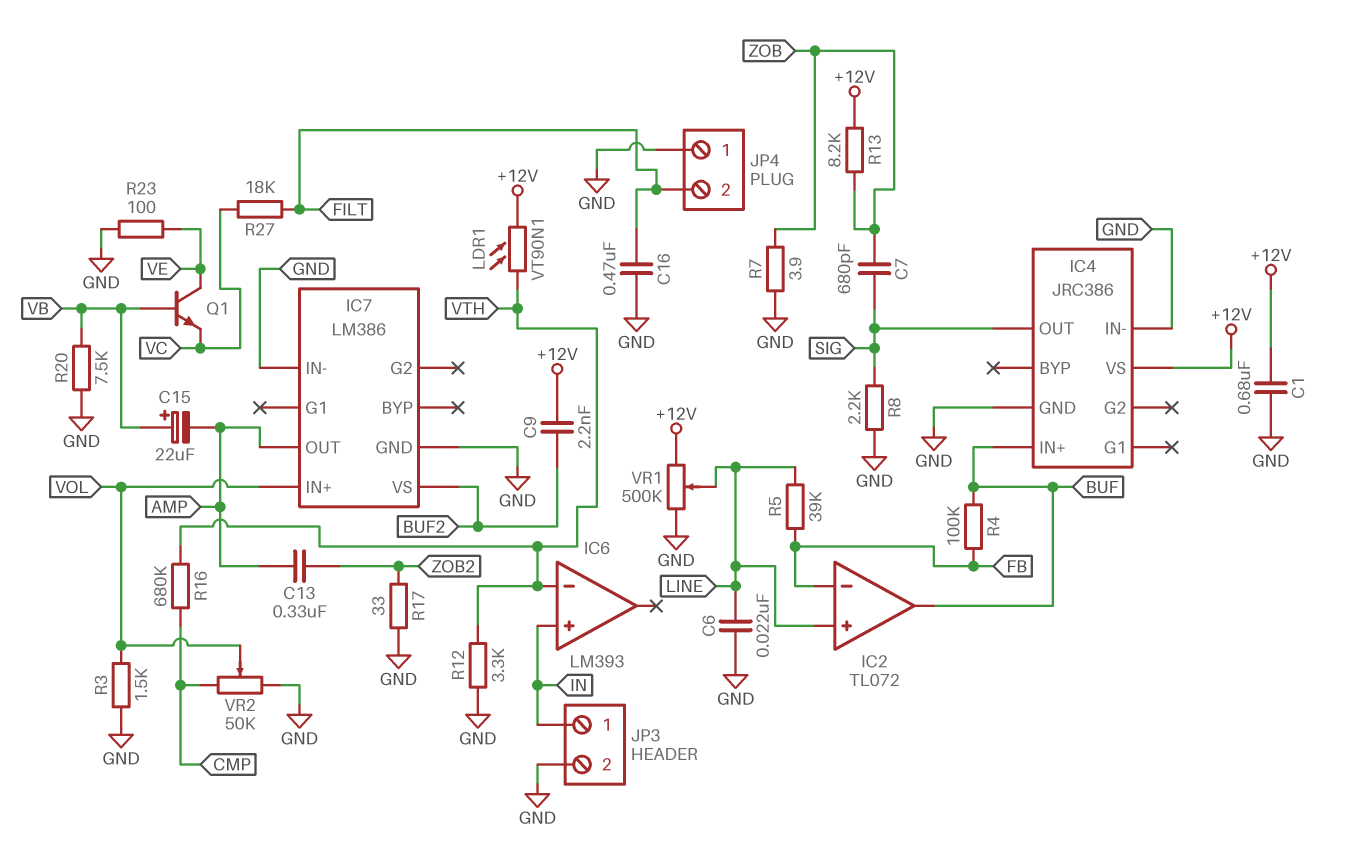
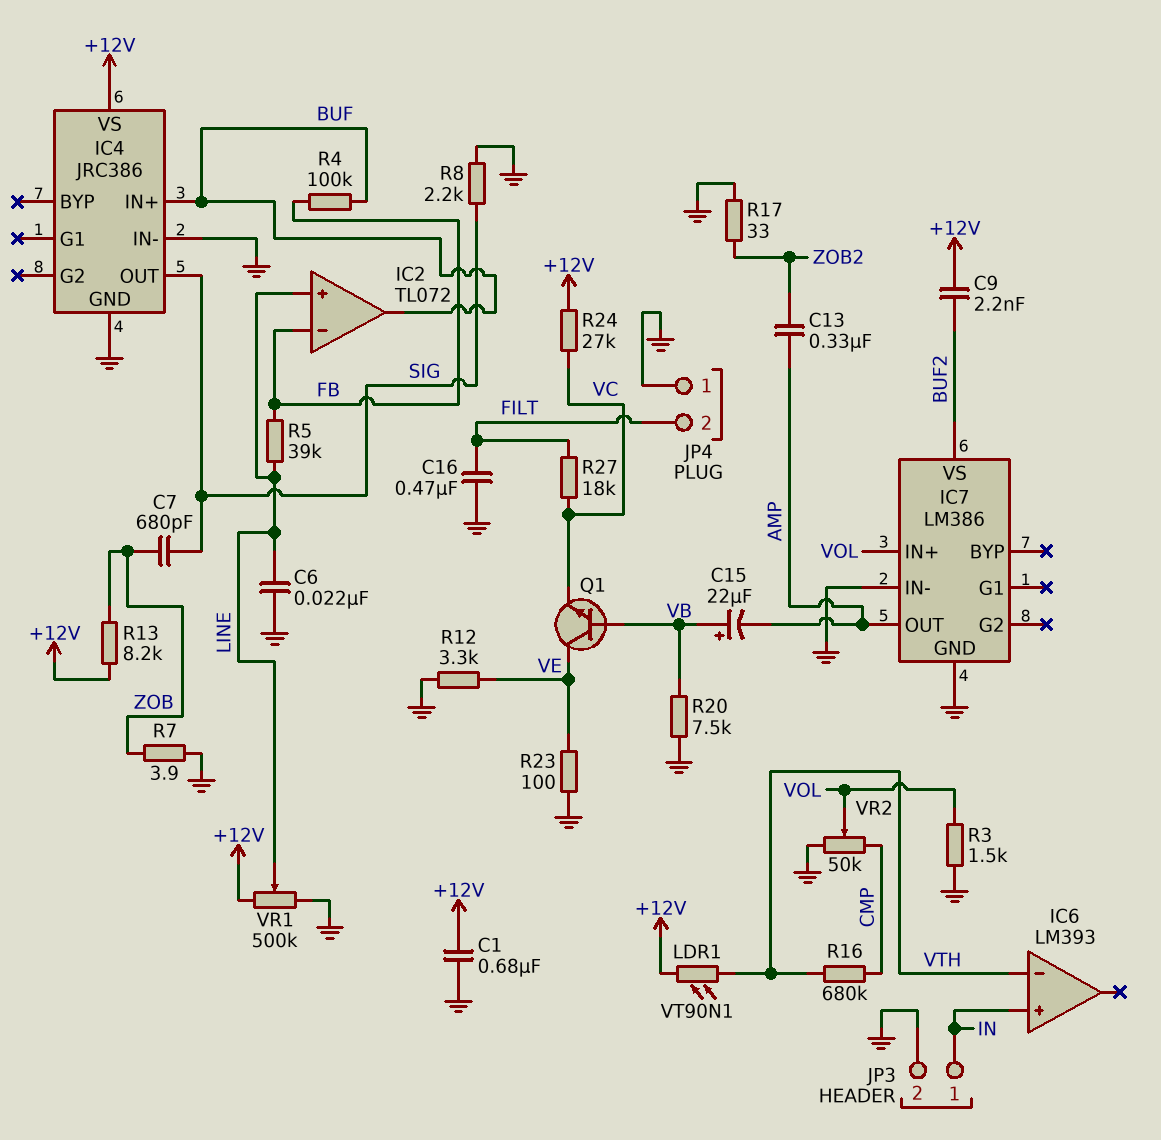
R12: 3.3k (GND, VTH) -> 3.3k (GND, VE)
R24: none -> 27k (+12V, VC)

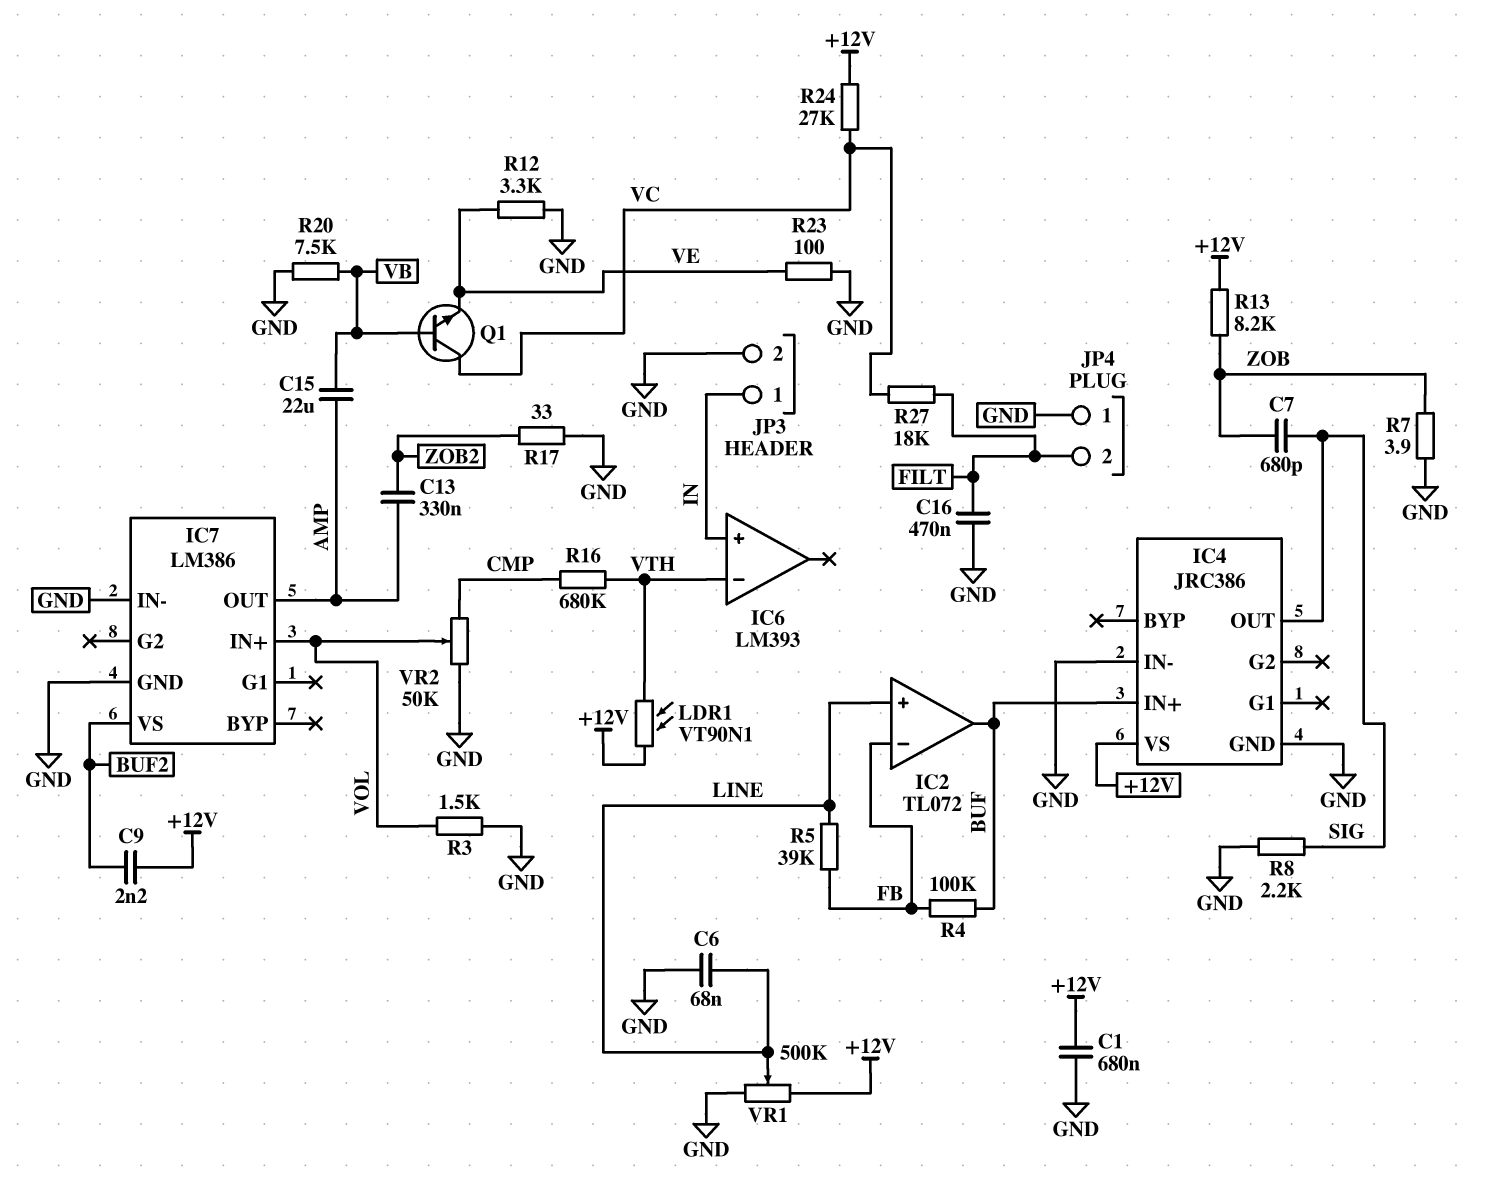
C6: 22nF (GND, LINE) -> 68nF (GND, LINE)
C15: 22uF (plus VB, minus AMP) -> 22uF (AMP, VB)
Q1: NPN (B VB, C VE, E VC) -> NPN (B VB, C VC, E VE)

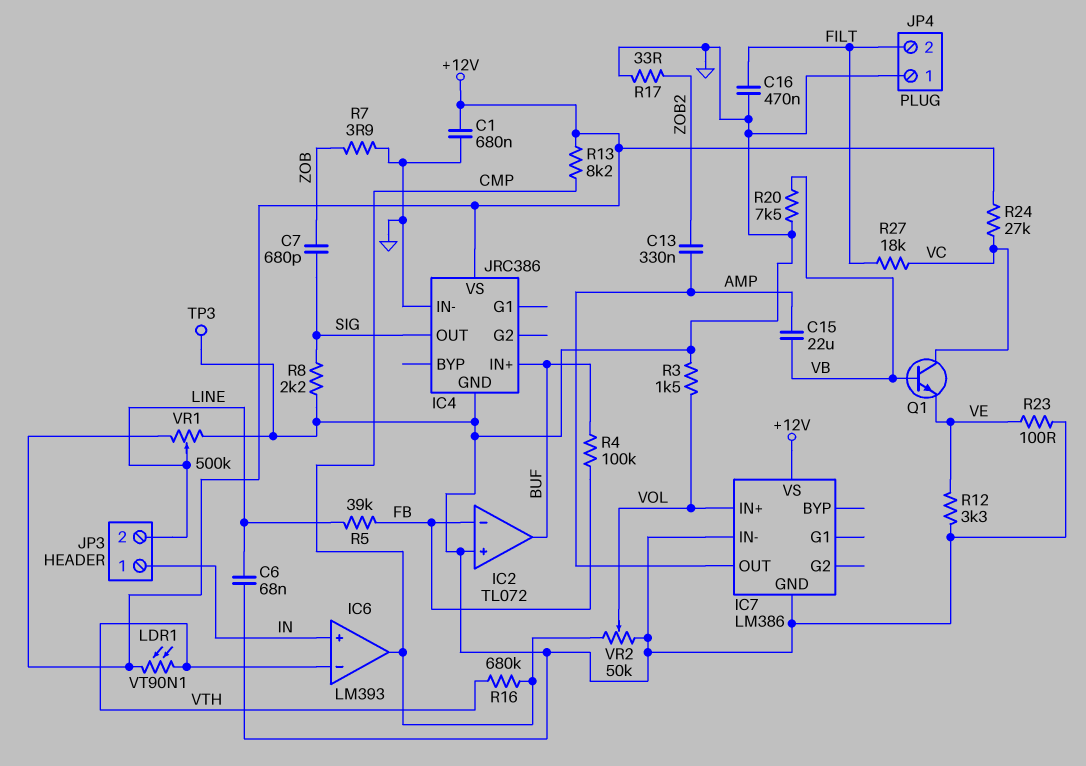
C9: 2.2nF (+12V, BUF2) -> none
IC2 pin in+: LINE -> GND
IC6 pin out: none -> CMP
IC7 pin VS: BUF2 -> +12V
JP3 pin 2: GND -> LINE
R13: 8.2k (+12V, ZOB) -> 8.2k (+12V, CMP)
TP3: none -> test point (GND)

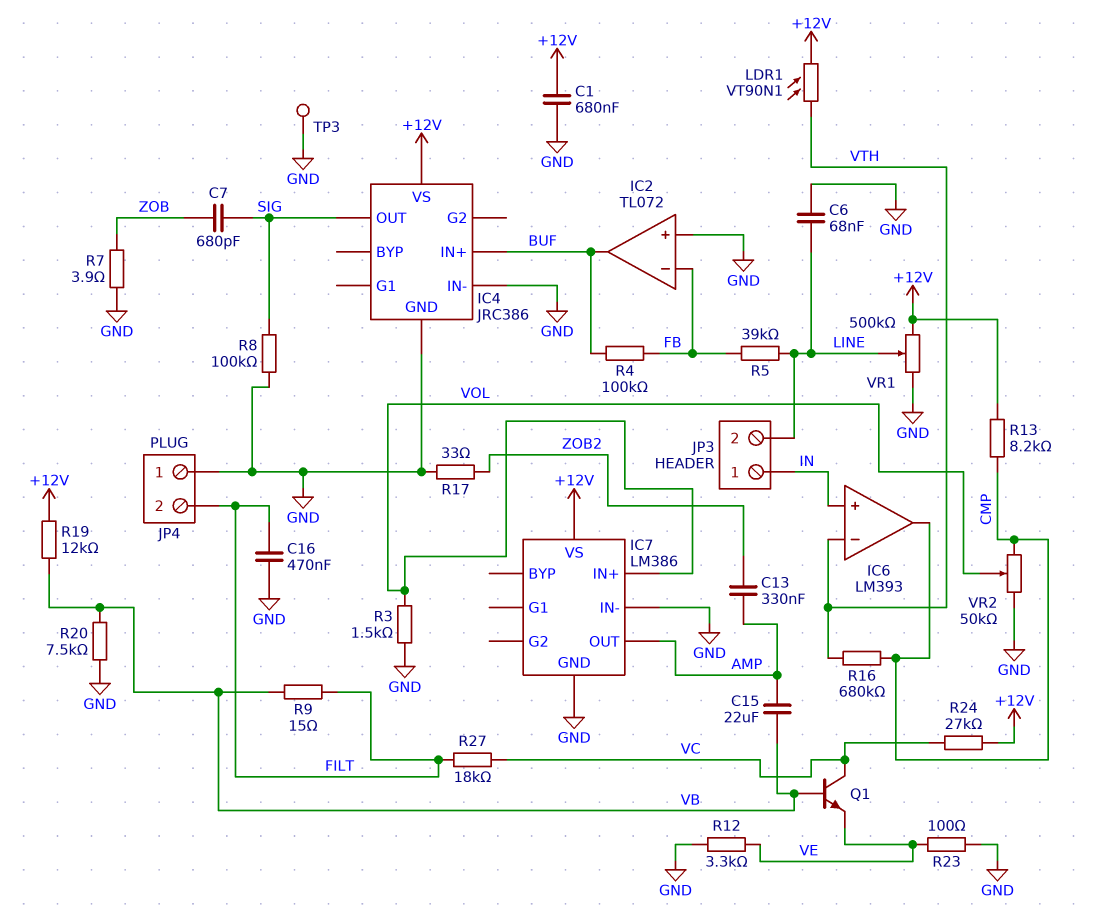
R8: 2.2k (GND, SIG) -> 100k (GND, SIG)
R9: none -> 15 (FILT, VB)
R19: none -> 12k (+12V, VB)

